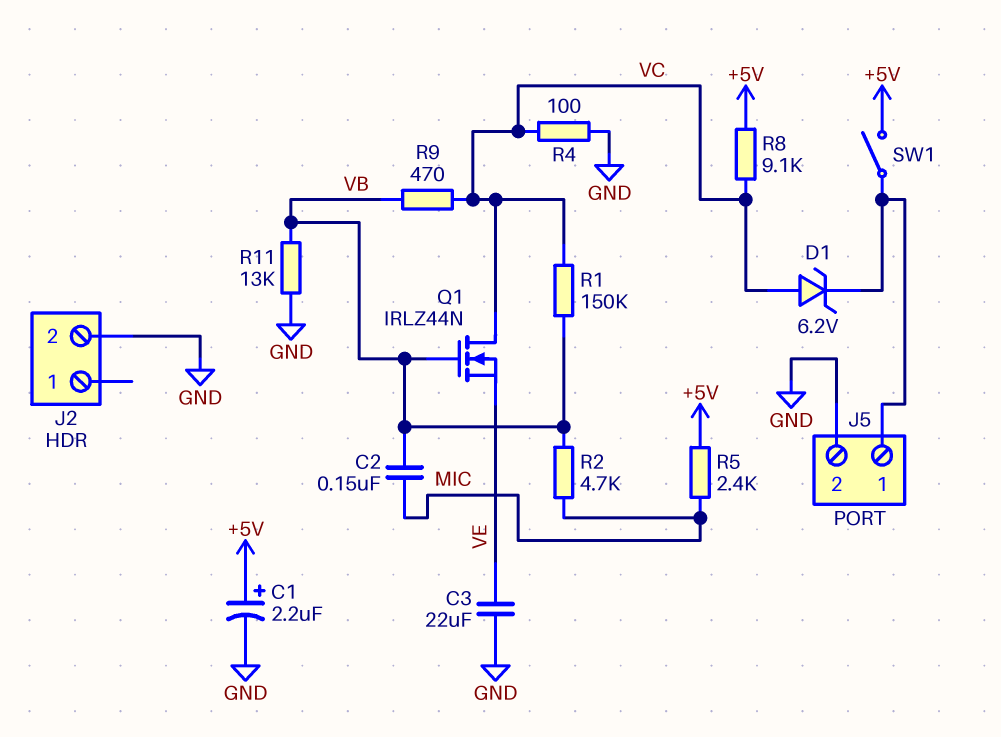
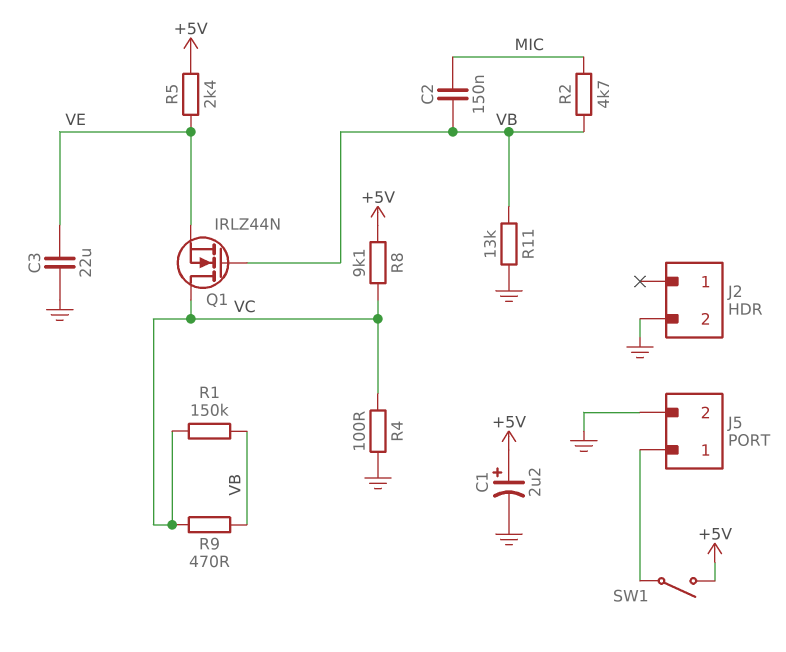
D1: zener 6.2V (A VC, K J5/1) -> none
R5: 2.4k (+5V, MIC) -> 2.4k (+5V, VE)

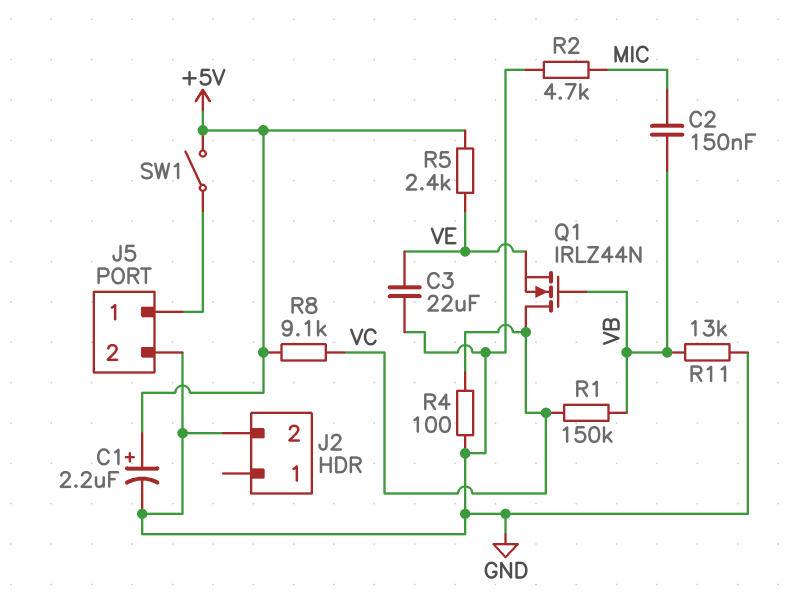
R2: 4.7k (MIC, VB) -> 4.7k (GND, MIC)
R9: 470 (VB, VC) -> none

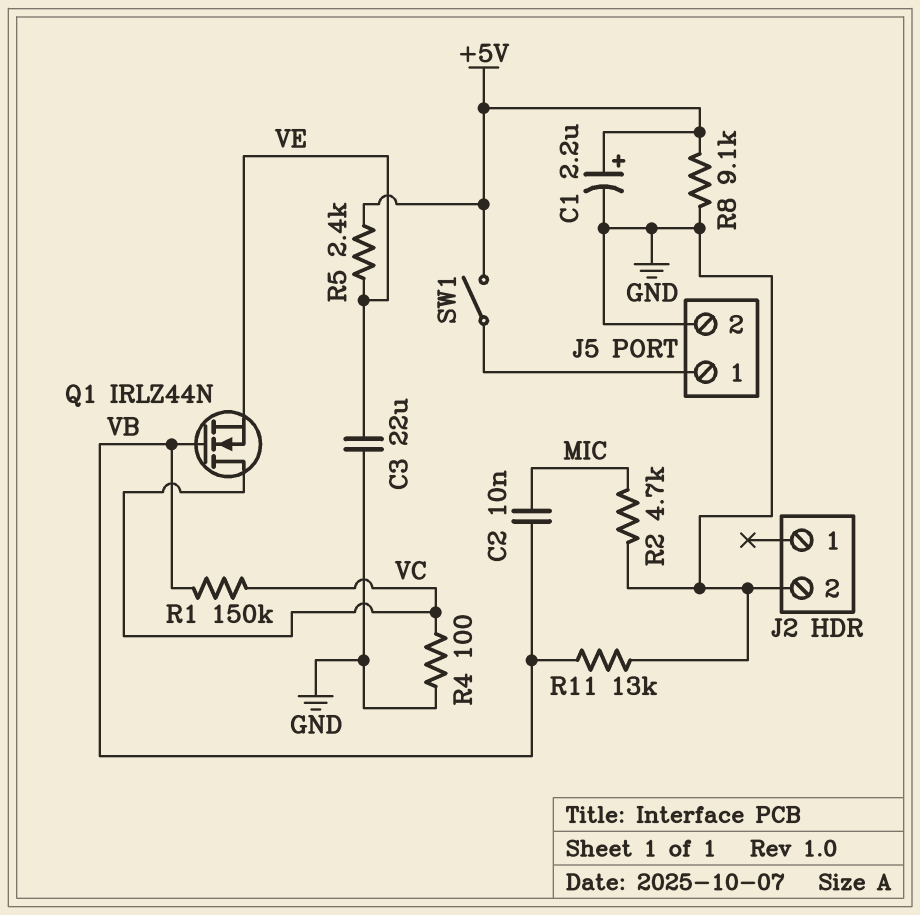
C2: 150nF (MIC, VB) -> 10nF (MIC, VB)
R8: 9.1k (+5V, VC) -> 9.1k (+5V, GND)

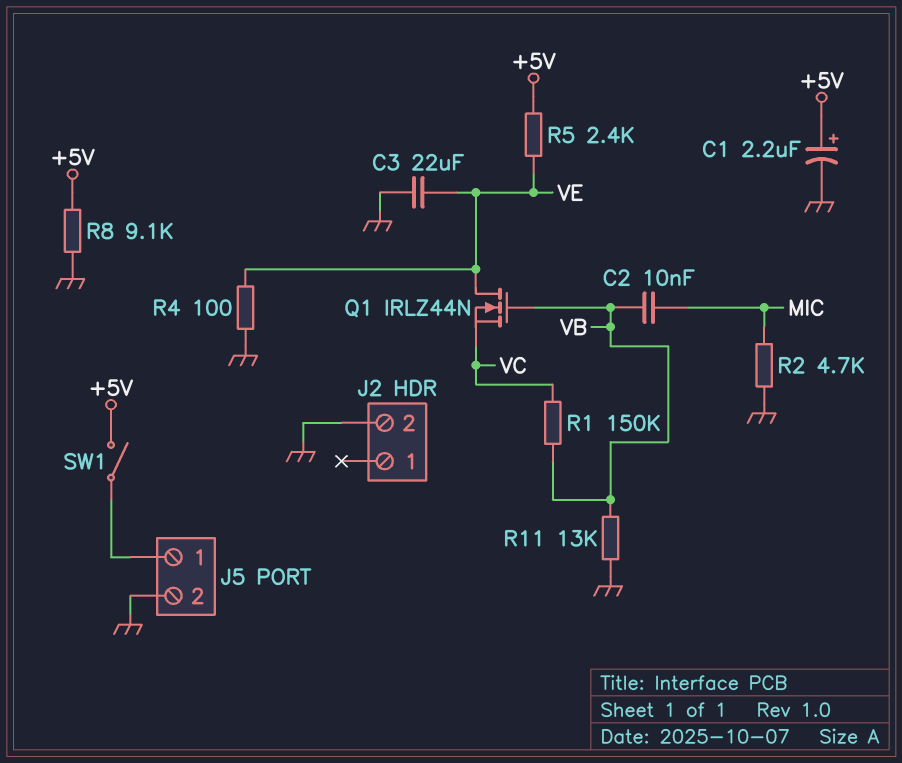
Q1: NMOS IRLZ44N (G VB, D VC, S VE) -> NMOS IRLZ44N (G VB, D VE, S VC)
R4: 100 (GND, VC) -> 100 (GND, VE)

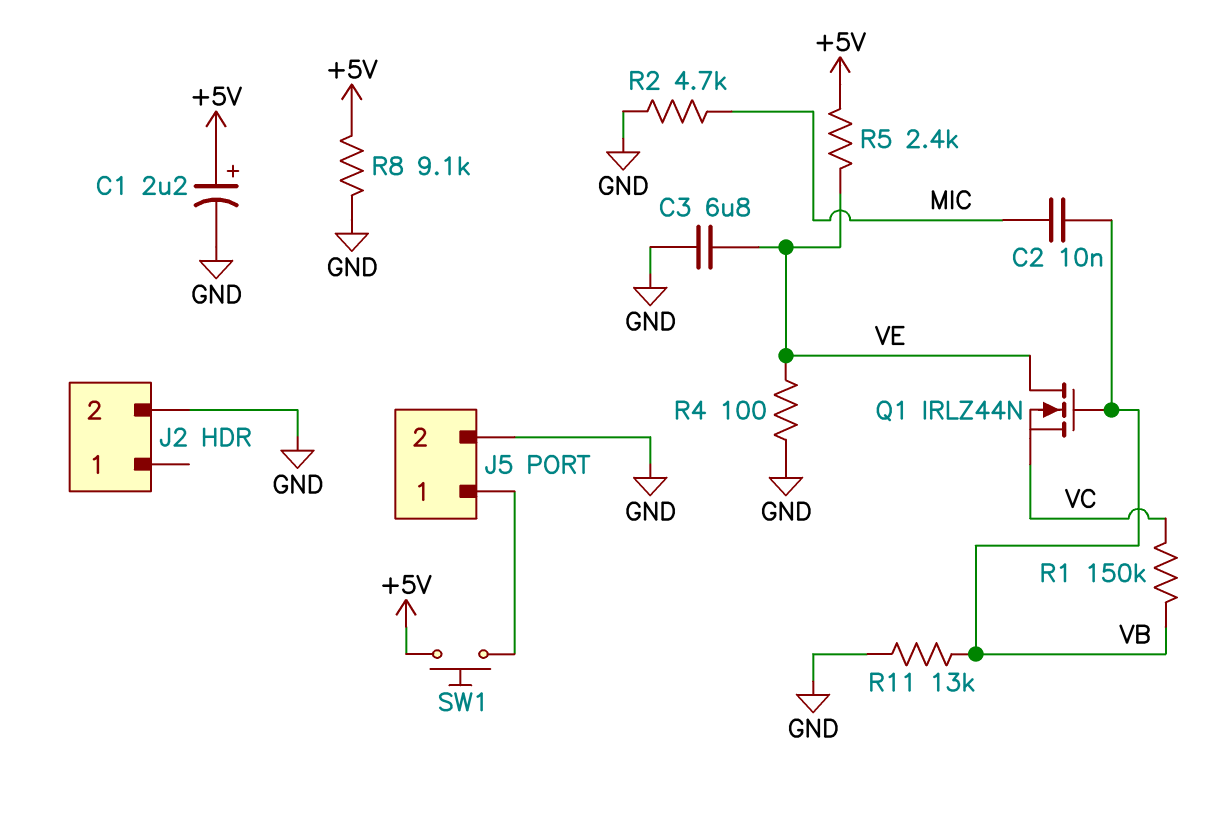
C3: 22uF (GND, VE) -> 6.8uF (GND, VE)
SW1: switch (+5V, J5/1) -> button (+5V, J5/1)

